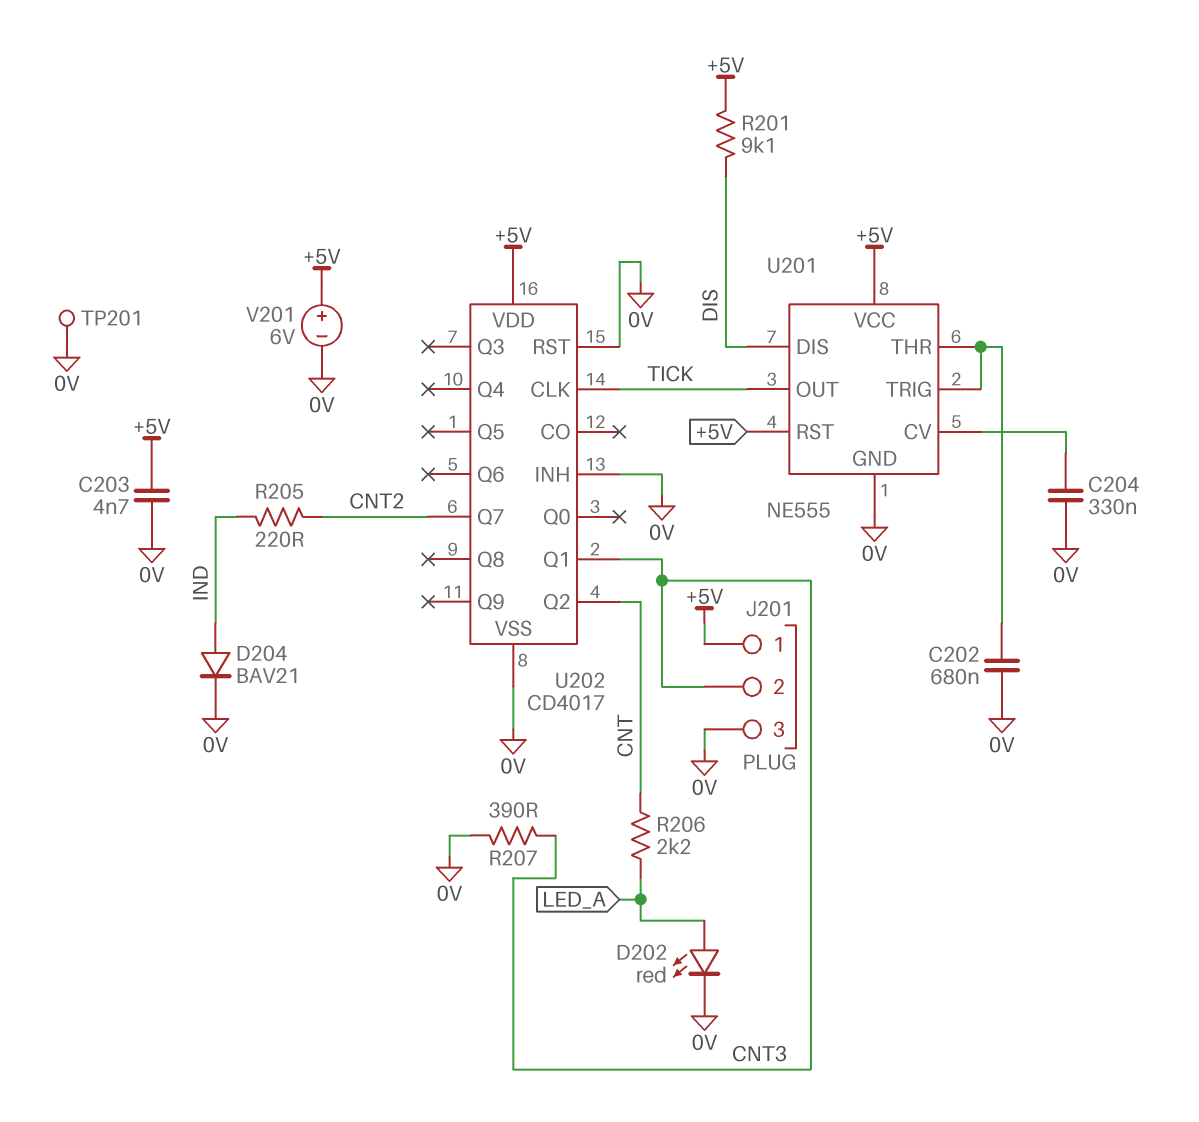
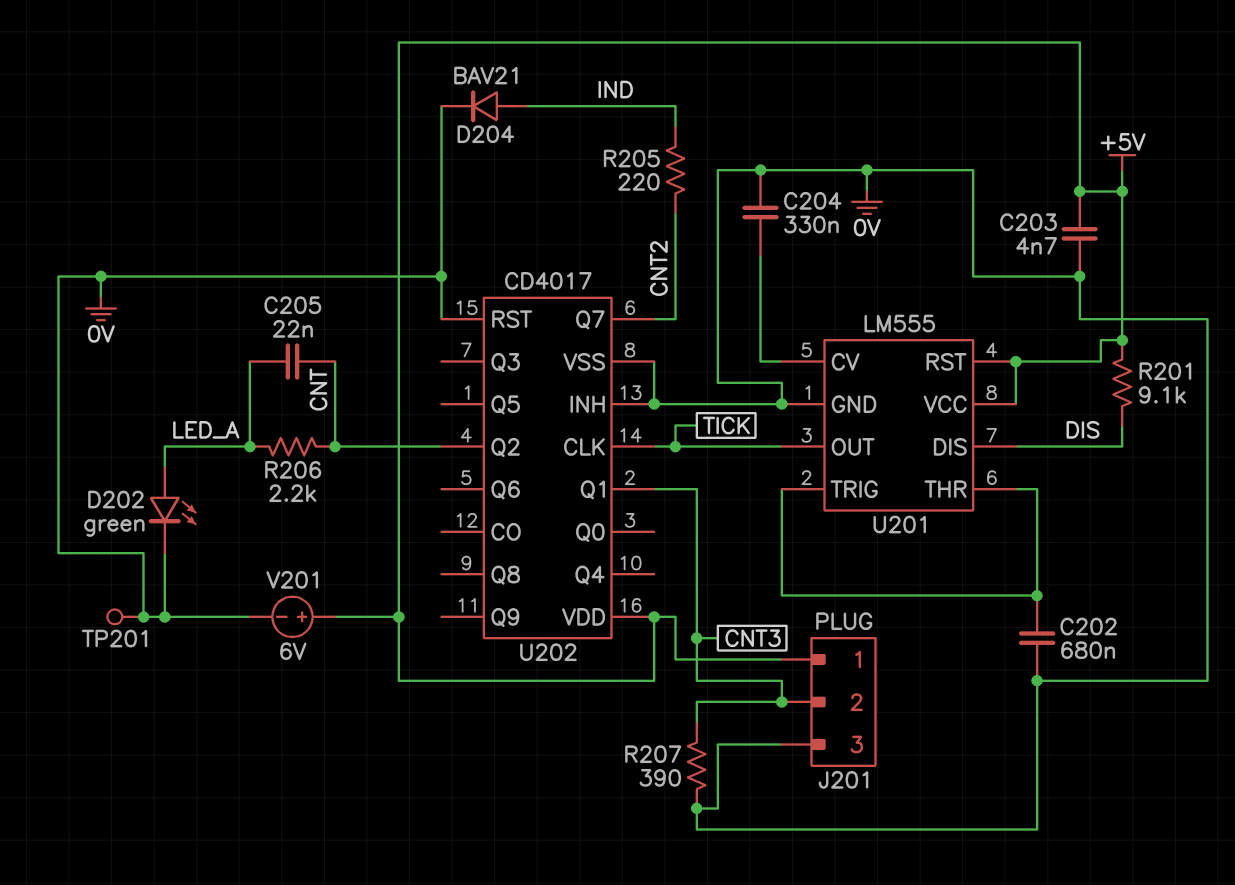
C205: none -> 22nF (CNT, LED_A)
D202: LED red (A LED_A, K 0V) -> LED green (A LED_A, K 0V)
U201: NE555 -> LM555

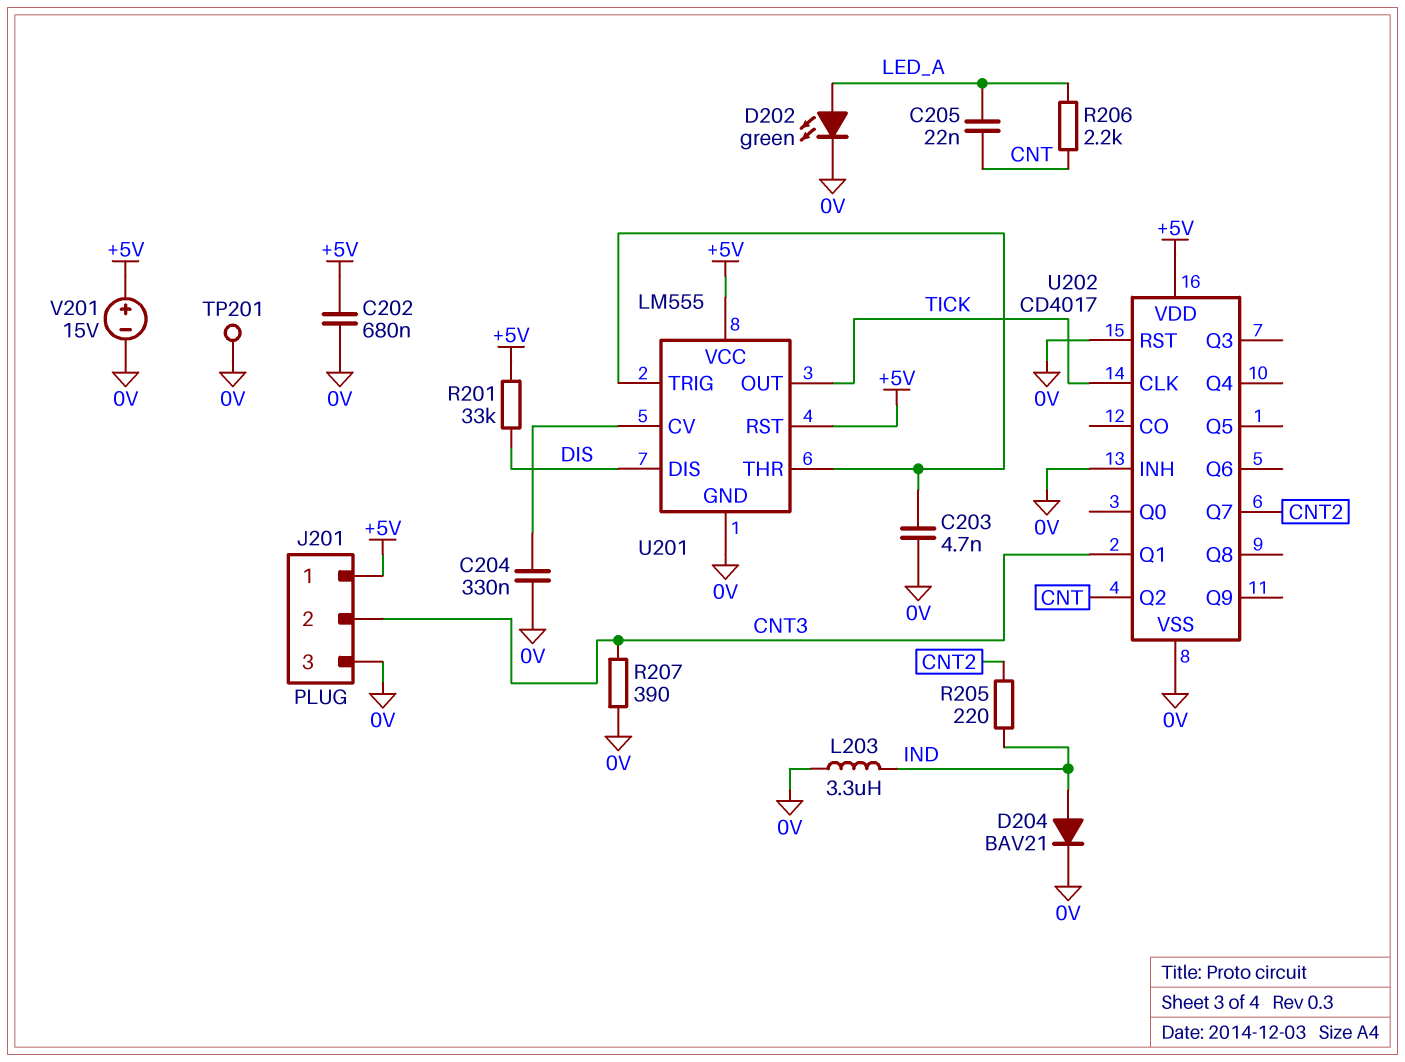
C202: 680nF (0V, U201/THR) -> 680nF (+5V, 0V)
C203: 4.7nF (+5V, 0V) -> 4.7nF (0V, U201/THR)
L203: none -> 3.3uH (0V, IND)
R201: 9.1k (+5V, DIS) -> 33k (+5V, DIS)
V201: 6V (plus +5V, minus 0V) -> 15V (plus +5V, minus 0V)

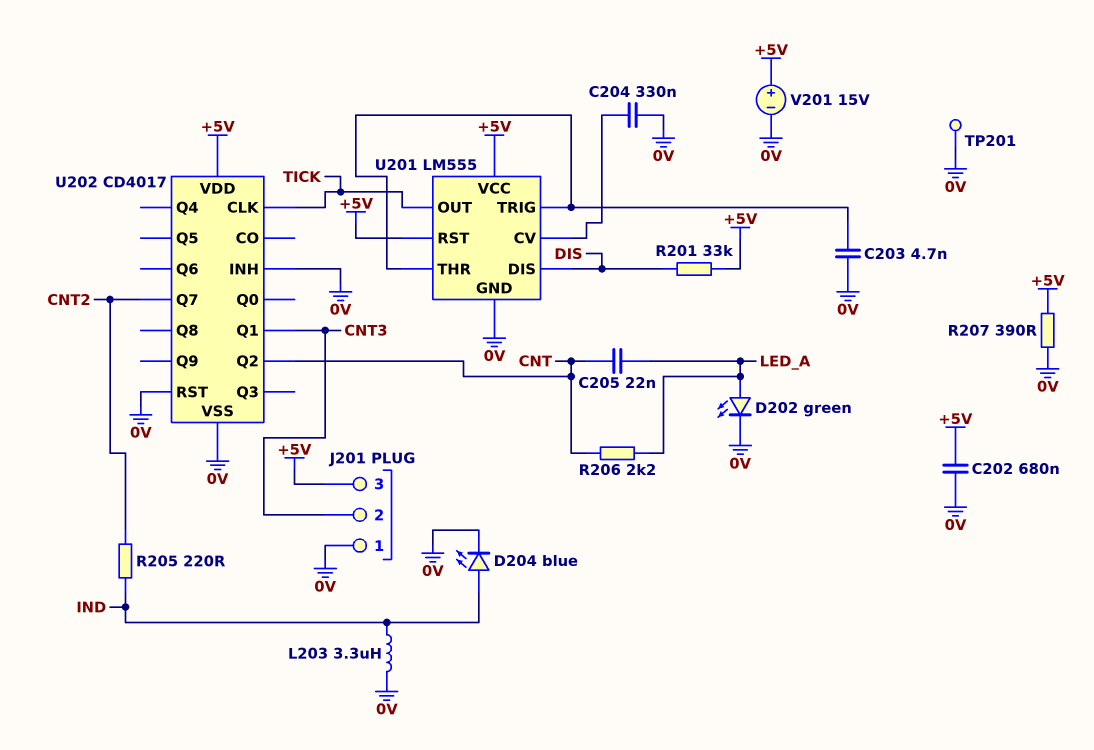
D204: diode BAV21 (A IND, K 0V) -> LED blue (A IND, K 0V)
J201 pin 1: +5V -> 0V
J201 pin 3: 0V -> +5V
R207: 390 (0V, CNT3) -> 390 (+5V, 0V)

